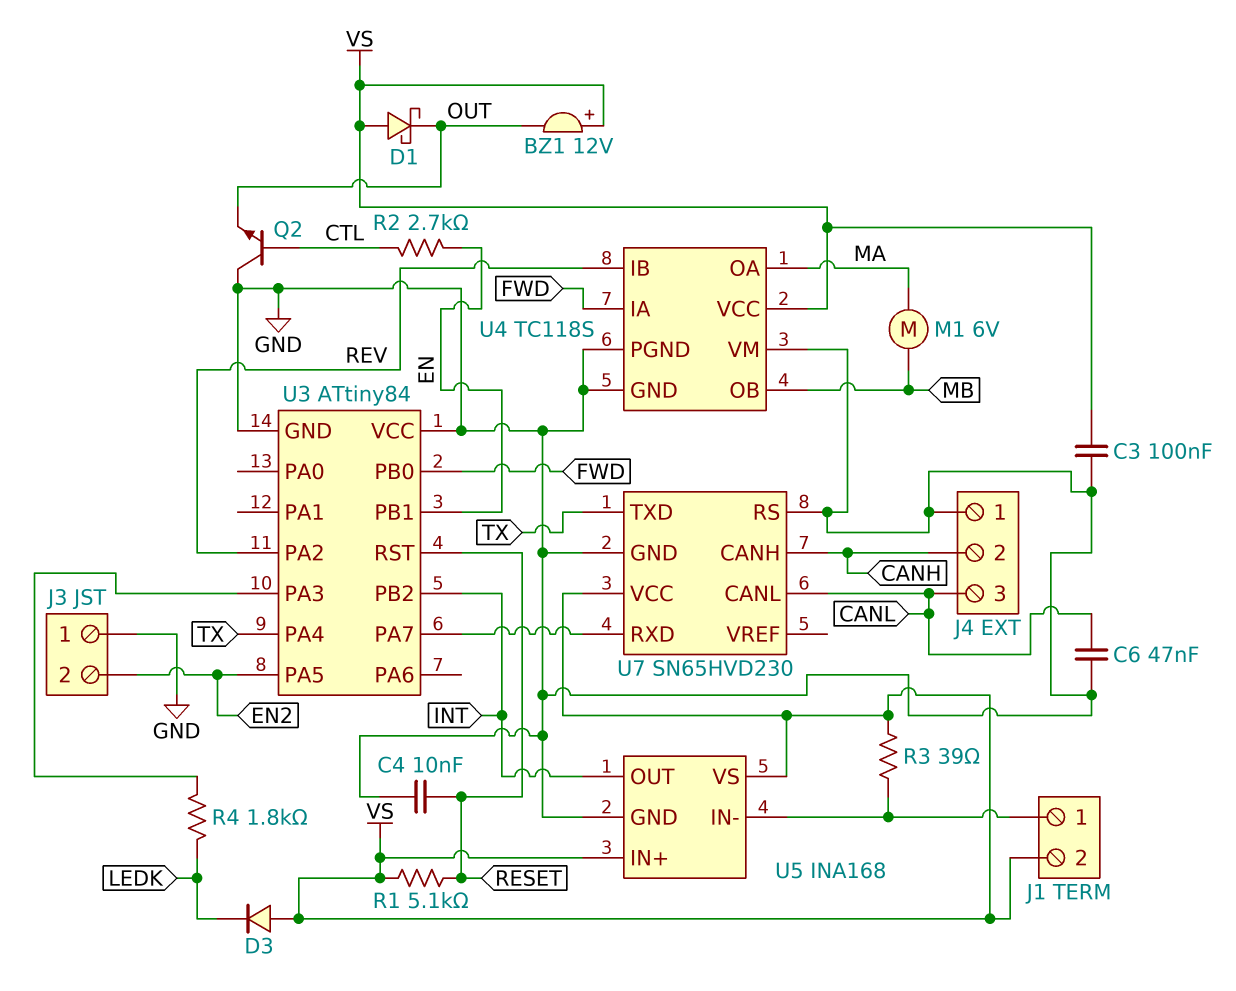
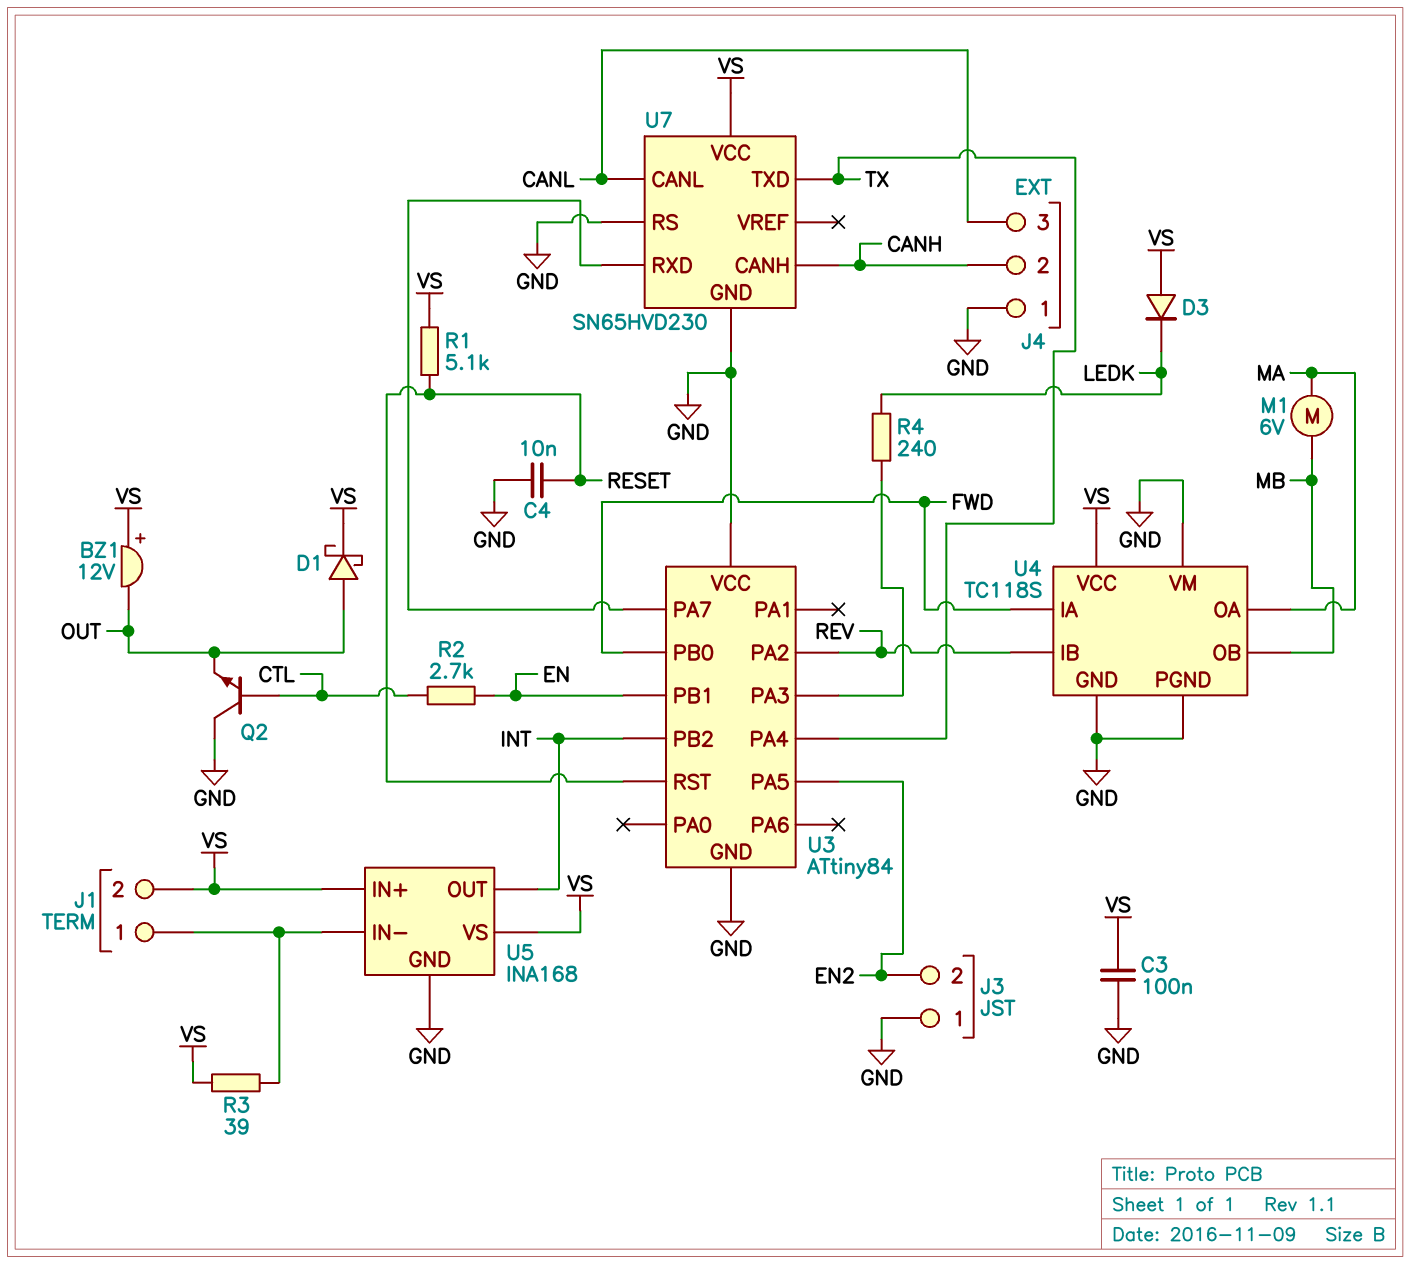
C6: 47nF (CANL, GND) -> none
D1: schottky (A VS, K OUT) -> schottky (A OUT, K VS)
R4: 1.8k (LEDK, U3/PA3) -> 240 (LEDK, U3/PA3)

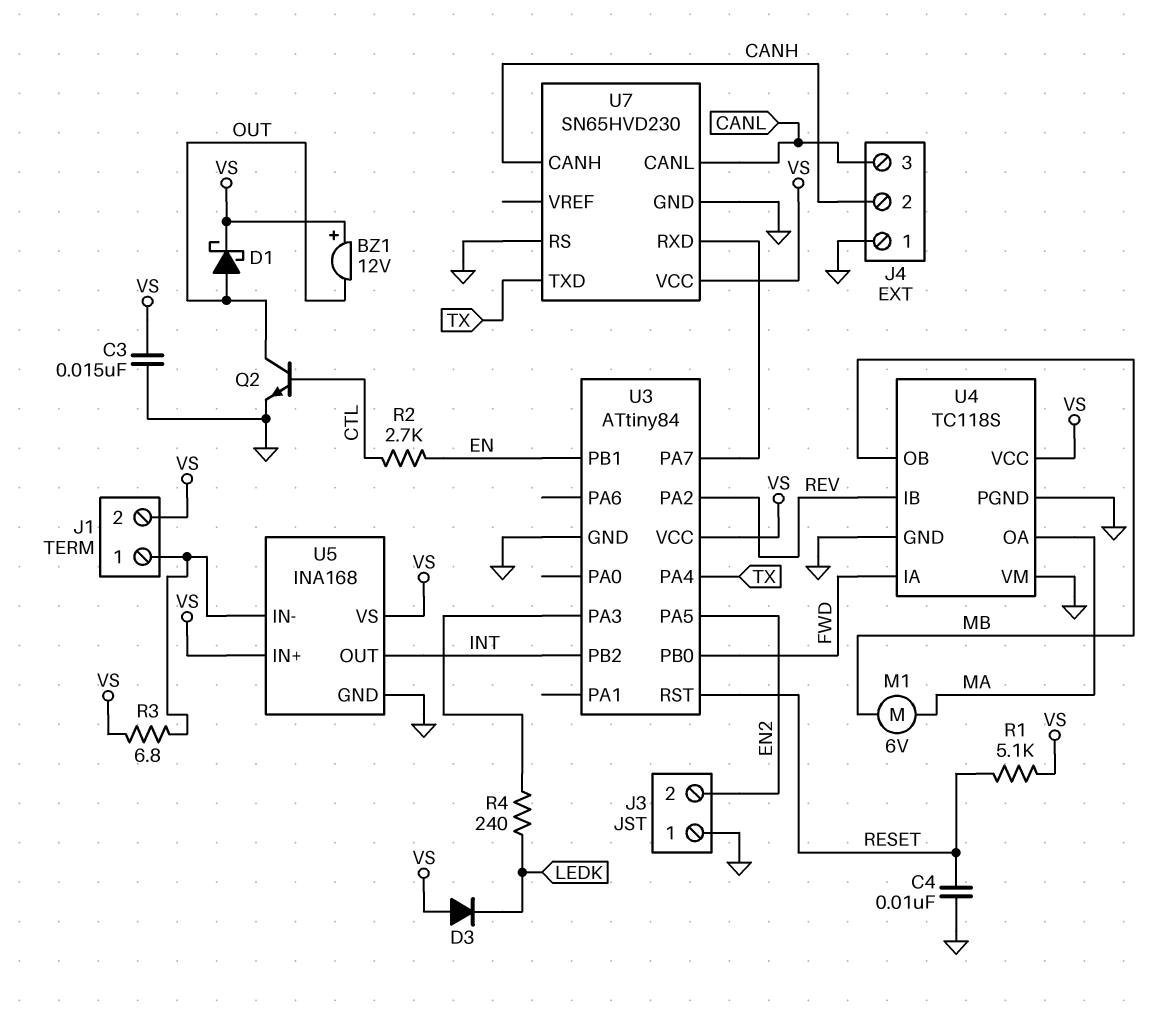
C3: 100nF (GND, VS) -> 15nF (GND, VS)
Q2: NPN (B CTL, C GND, E OUT) -> NPN (B CTL, C OUT, E GND)
R3: 39 (J1/1, VS) -> 6.8 (J1/1, VS)
U3 pin VCC: GND -> VS

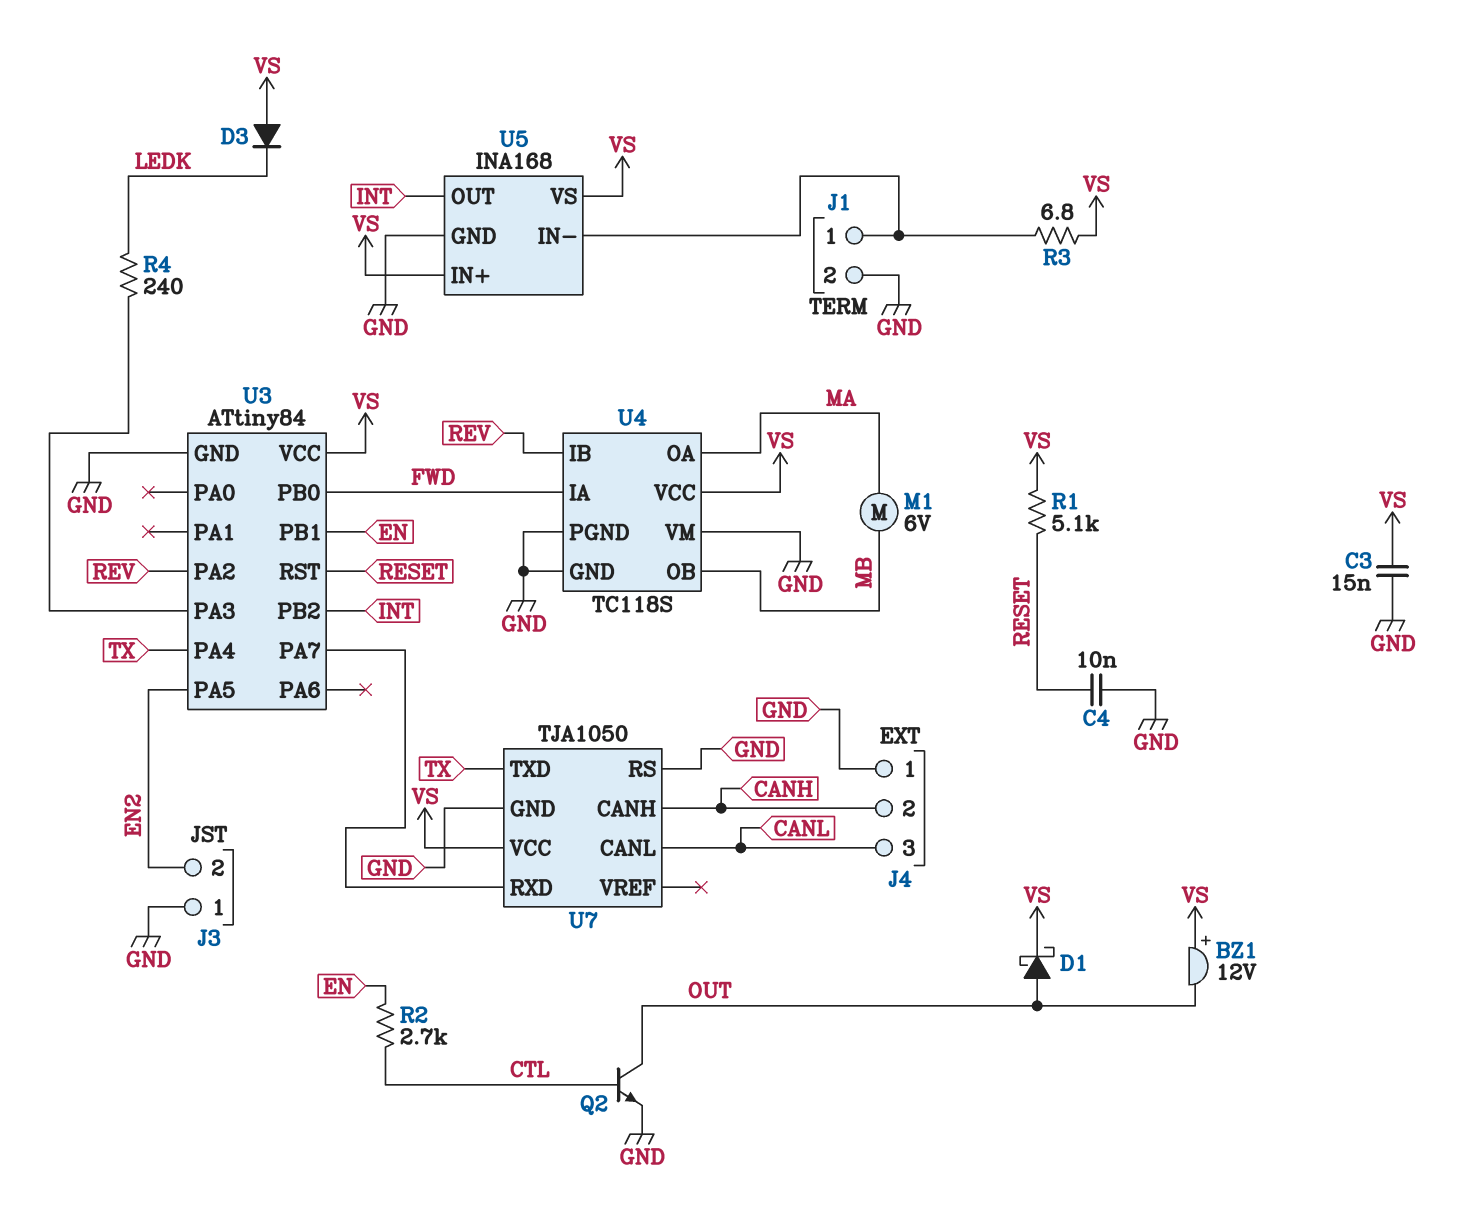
J1 pin 2: VS -> GND
U7: SN65HVD230 -> TJA1050

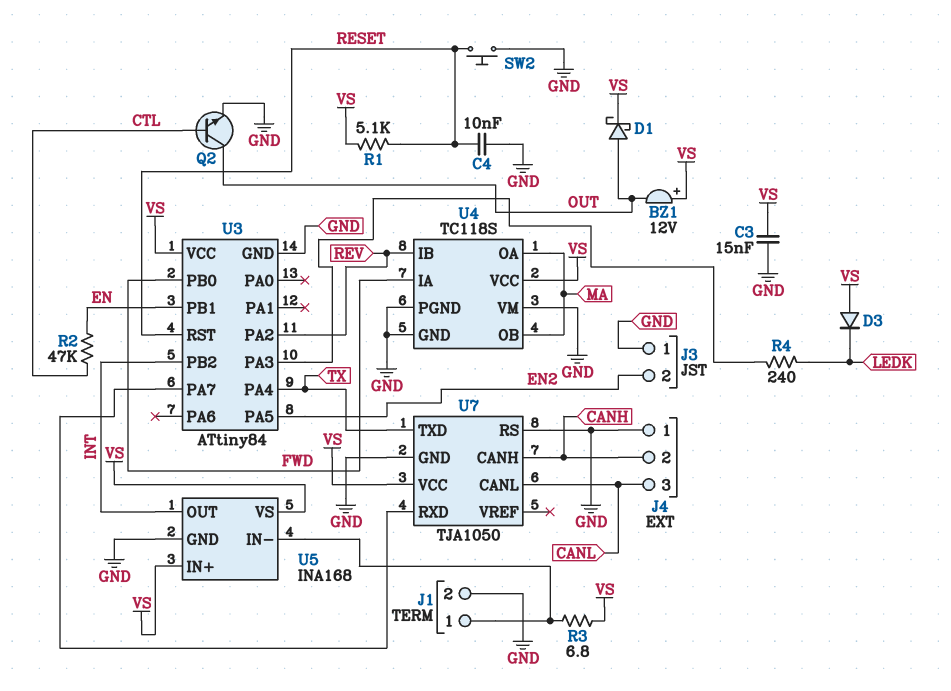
M1: motor 6V (MA, MB) -> none
R2: 2.7k (CTL, EN) -> 47k (CTL, EN)
SW2: none -> button (GND, RESET)
U4 pin OB: MB -> MA

